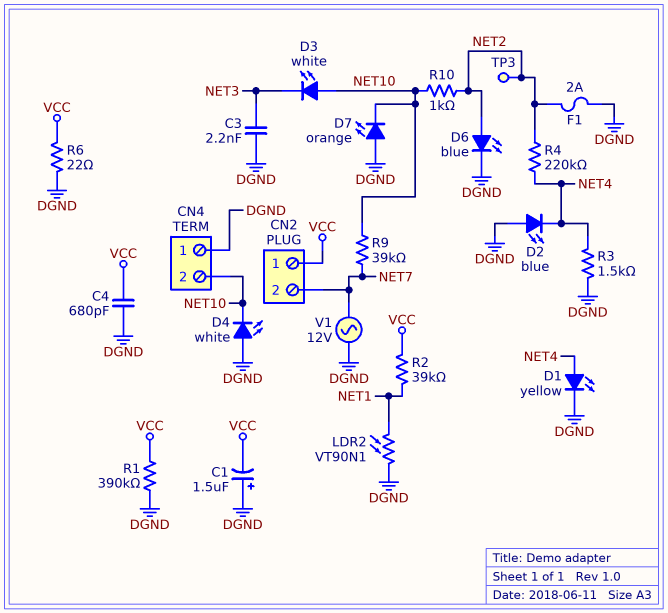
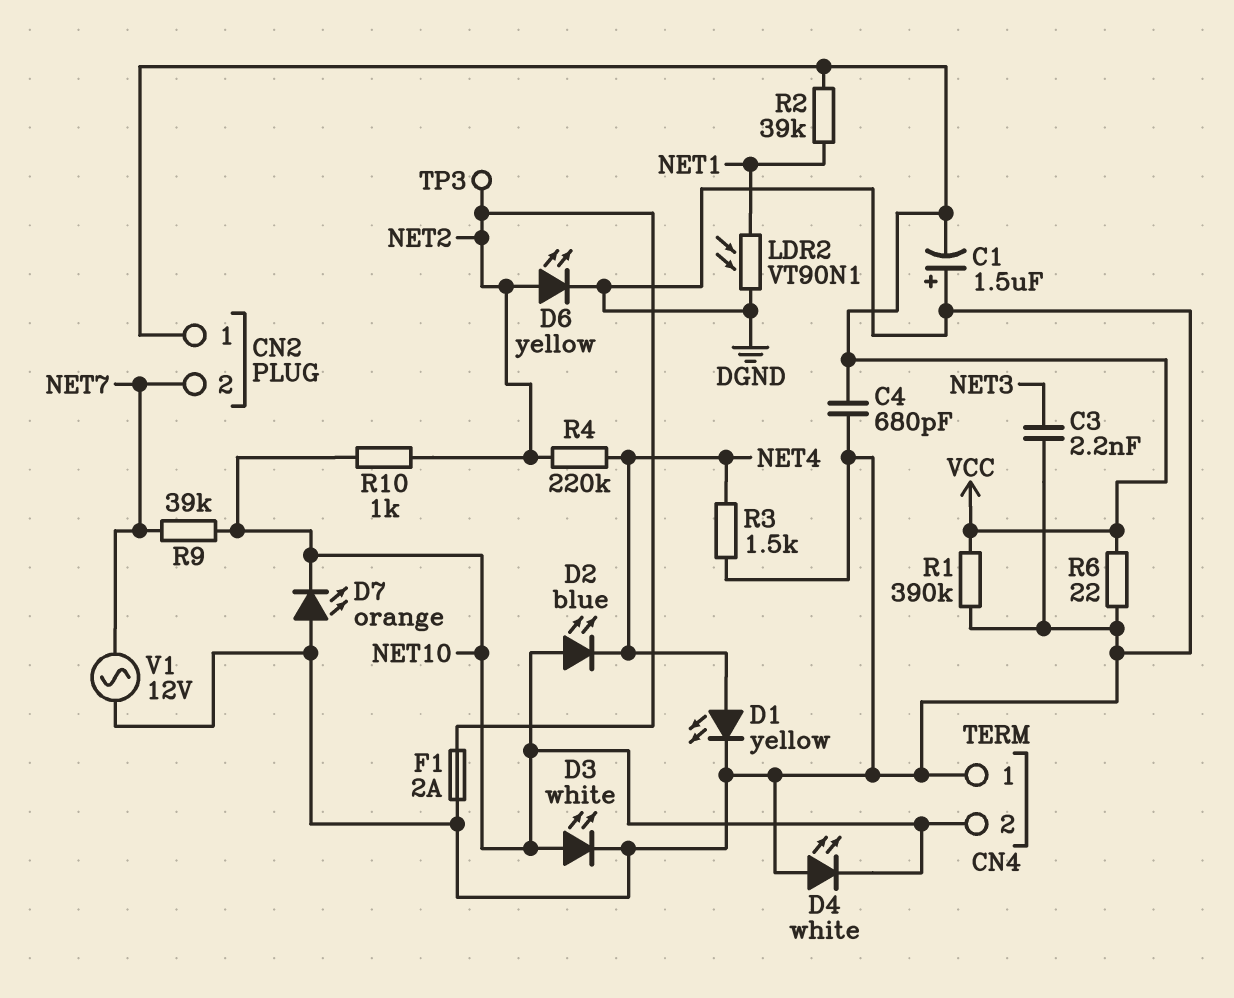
D2: LED blue (A DGND, K NET4) -> LED blue (A NET10, K NET4)
D3: LED white (A NET10, K NET3) -> LED white (A NET10, K DGND)
D6: LED blue (A NET2, K DGND) -> LED yellow (A NET2, K DGND)

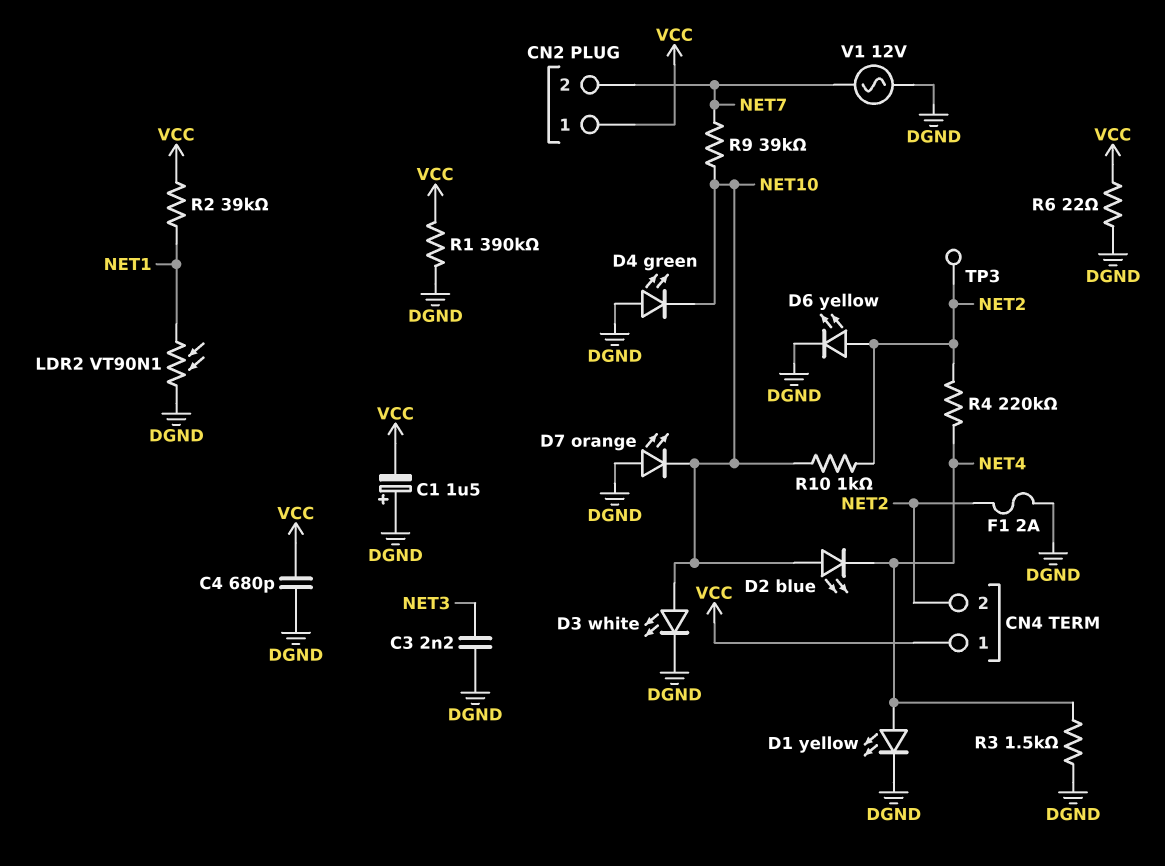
CN4 pin 1: DGND -> VCC
CN4 pin 2: NET10 -> NET2
D4: LED white (A DGND, K NET10) -> LED green (A DGND, K NET10)

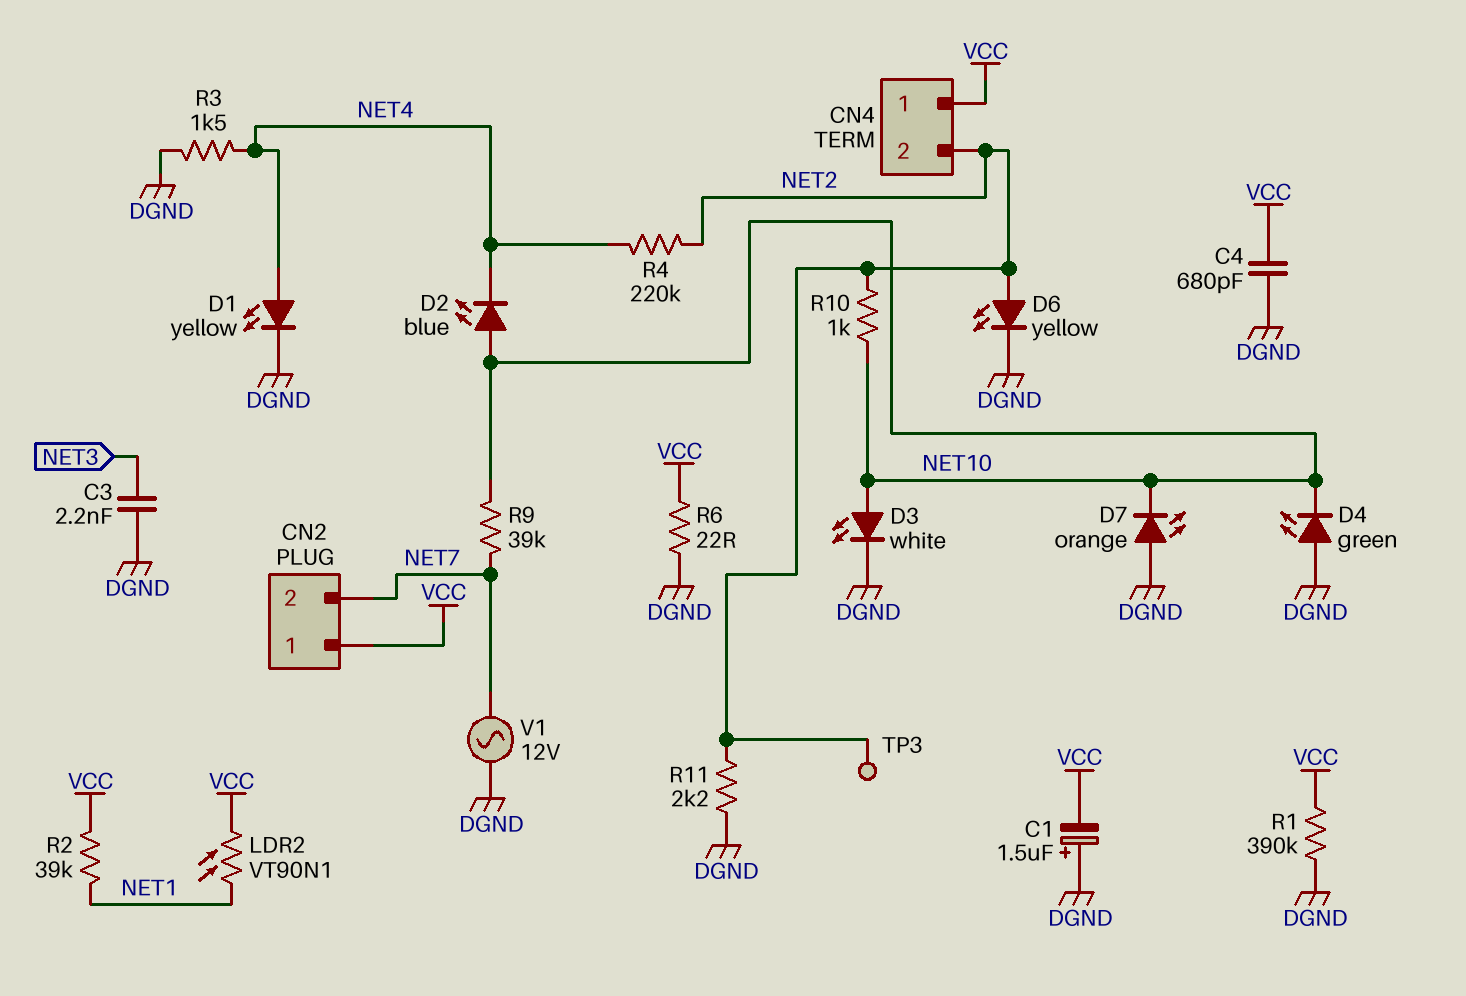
F1: 2A (DGND, NET2) -> none
LDR2: VT90N1 (DGND, NET1) -> VT90N1 (NET1, VCC)
R11: none -> 2.2k (DGND, NET2)

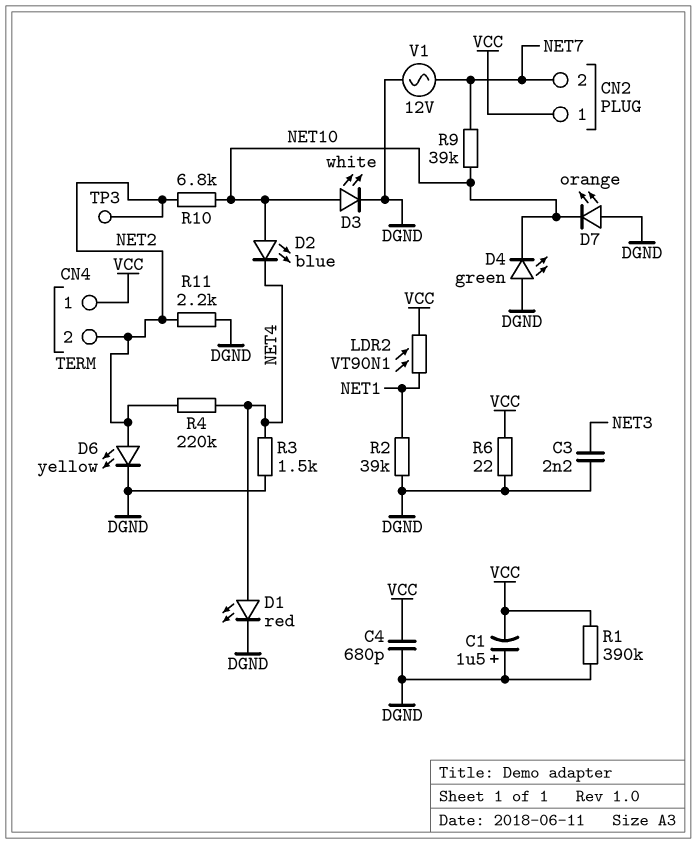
D1: LED yellow (A NET4, K DGND) -> LED red (A NET4, K DGND)
R2: 39k (NET1, VCC) -> 39k (DGND, NET1)
R10: 1k (NET2, NET10) -> 6.8k (NET2, NET10)

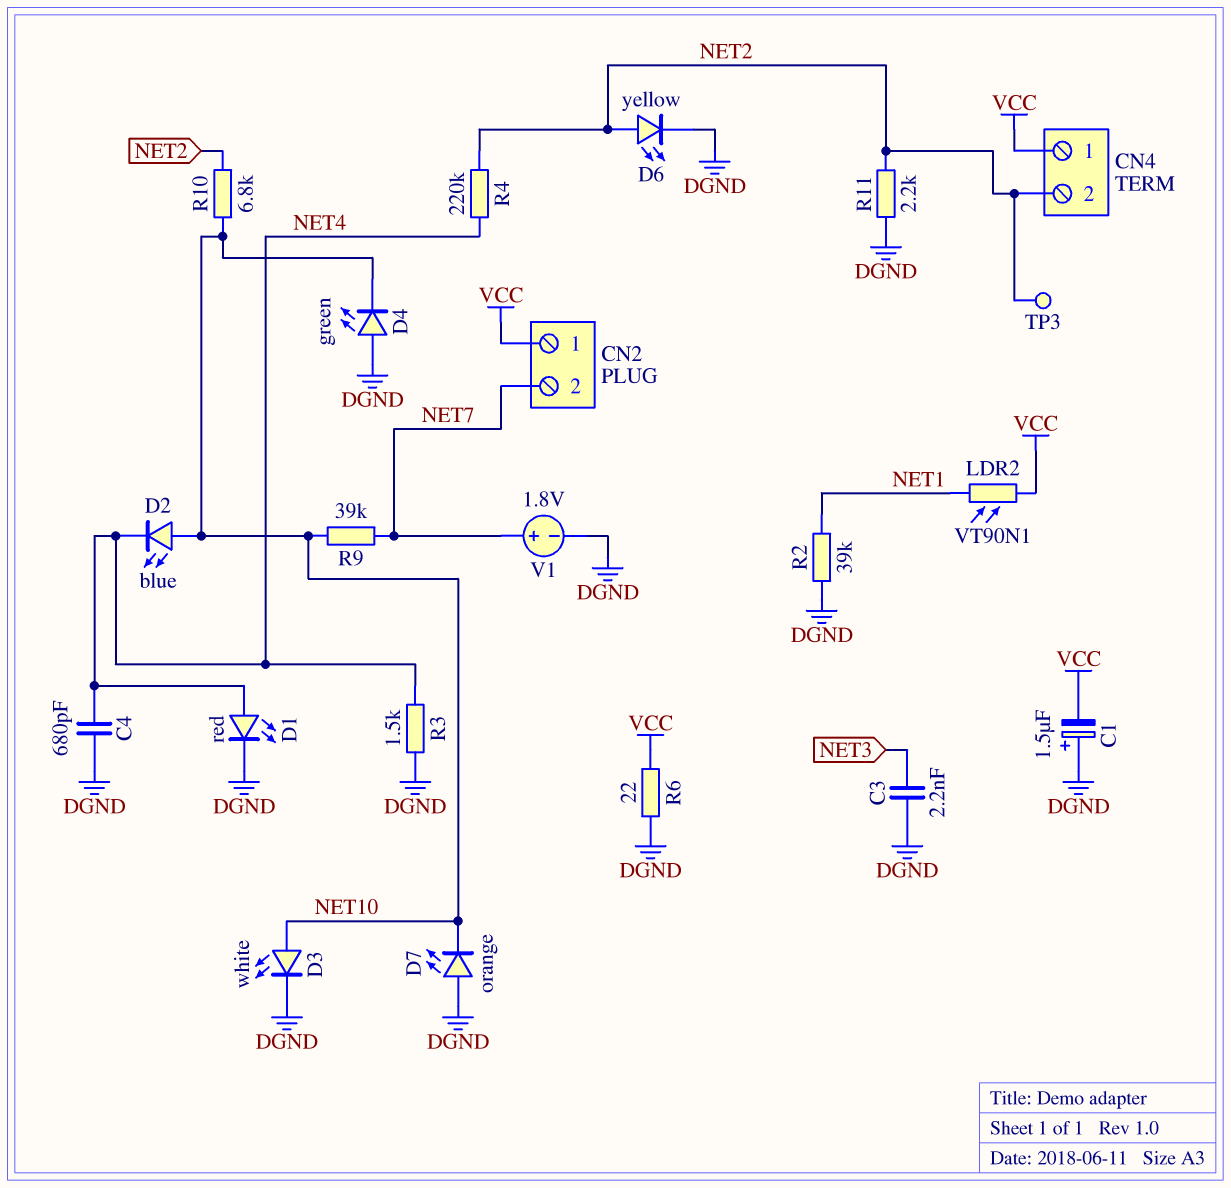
C4: 680pF (DGND, VCC) -> 680pF (DGND, NET4)
R1: 390k (DGND, VCC) -> none
V1: AC 12V (DGND, NET7) -> 1.8V (plus NET7, minus DGND)

